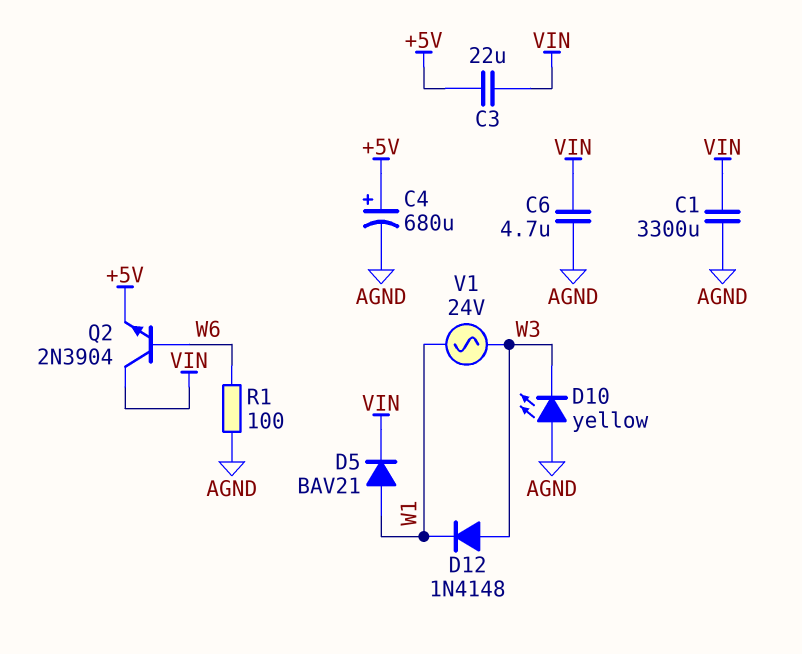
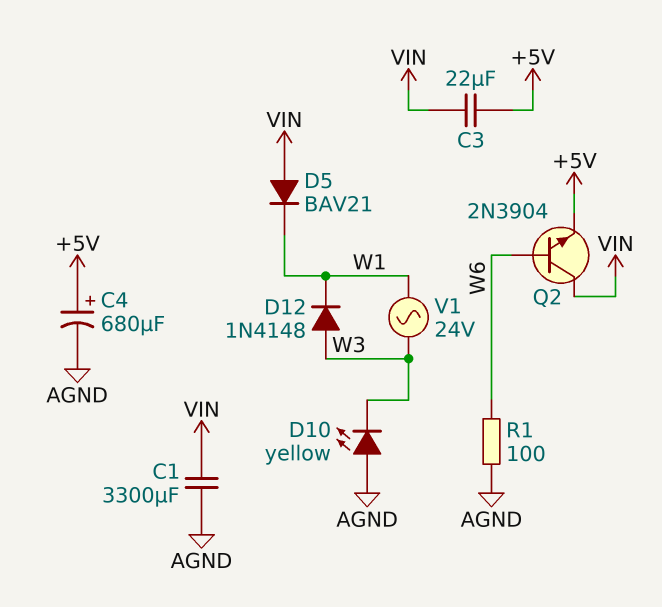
C6: 4.7uF (AGND, VIN) -> none
D5: diode BAV21 (A W1, K VIN) -> diode BAV21 (A VIN, K W1)

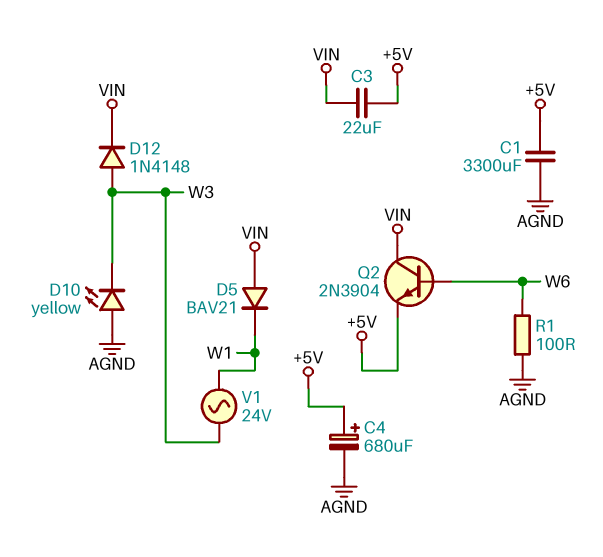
C1: 3300uF (AGND, VIN) -> 3300uF (+5V, AGND)
D12: diode 1N4148 (A W3, K W1) -> diode 1N4148 (A W3, K VIN)

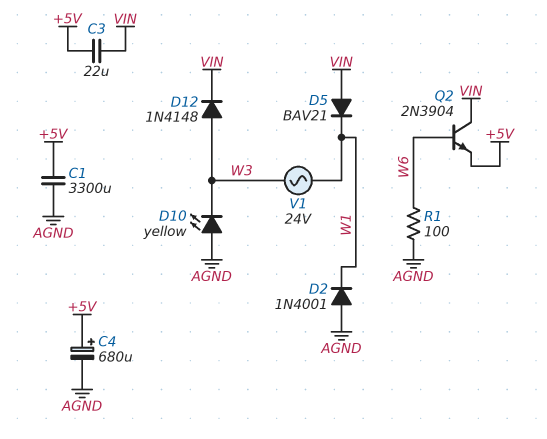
D2: none -> diode 1N4001 (A AGND, K W1)

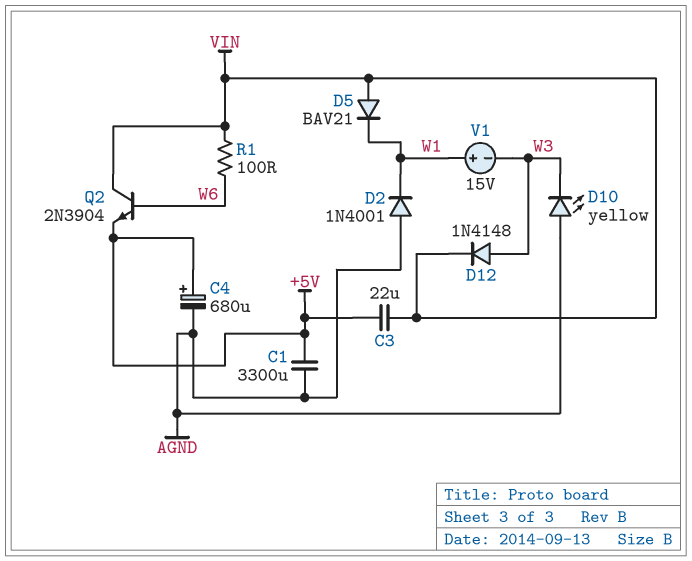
R1: 100 (AGND, W6) -> 100 (VIN, W6)
V1: AC 24V (W1, W3) -> 15V (plus W1, minus W3)

